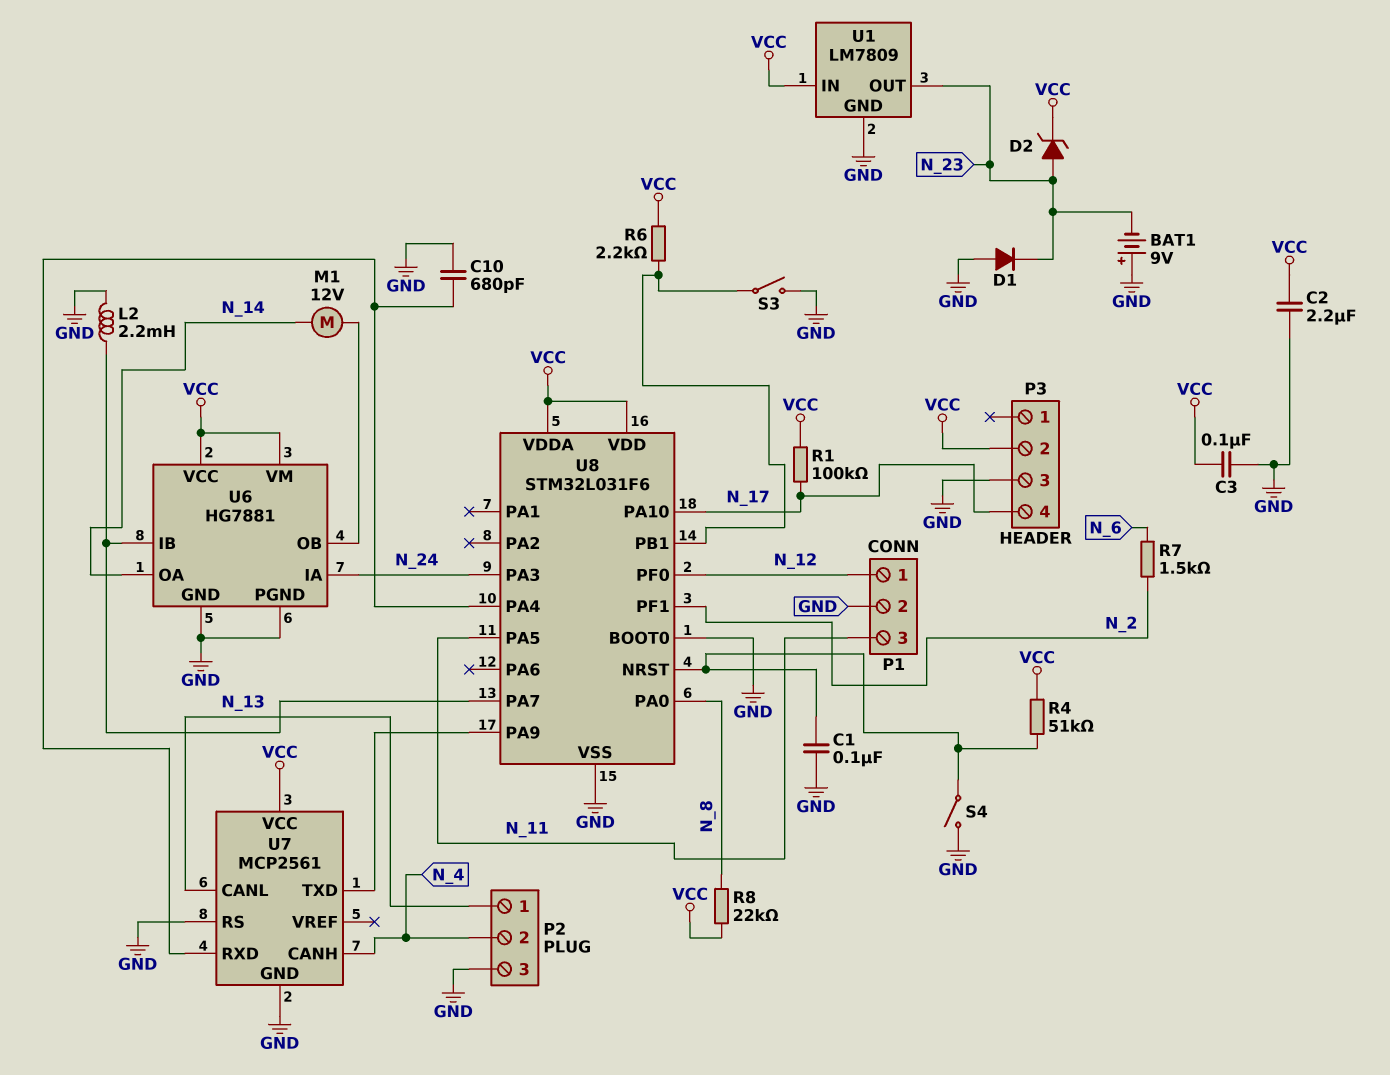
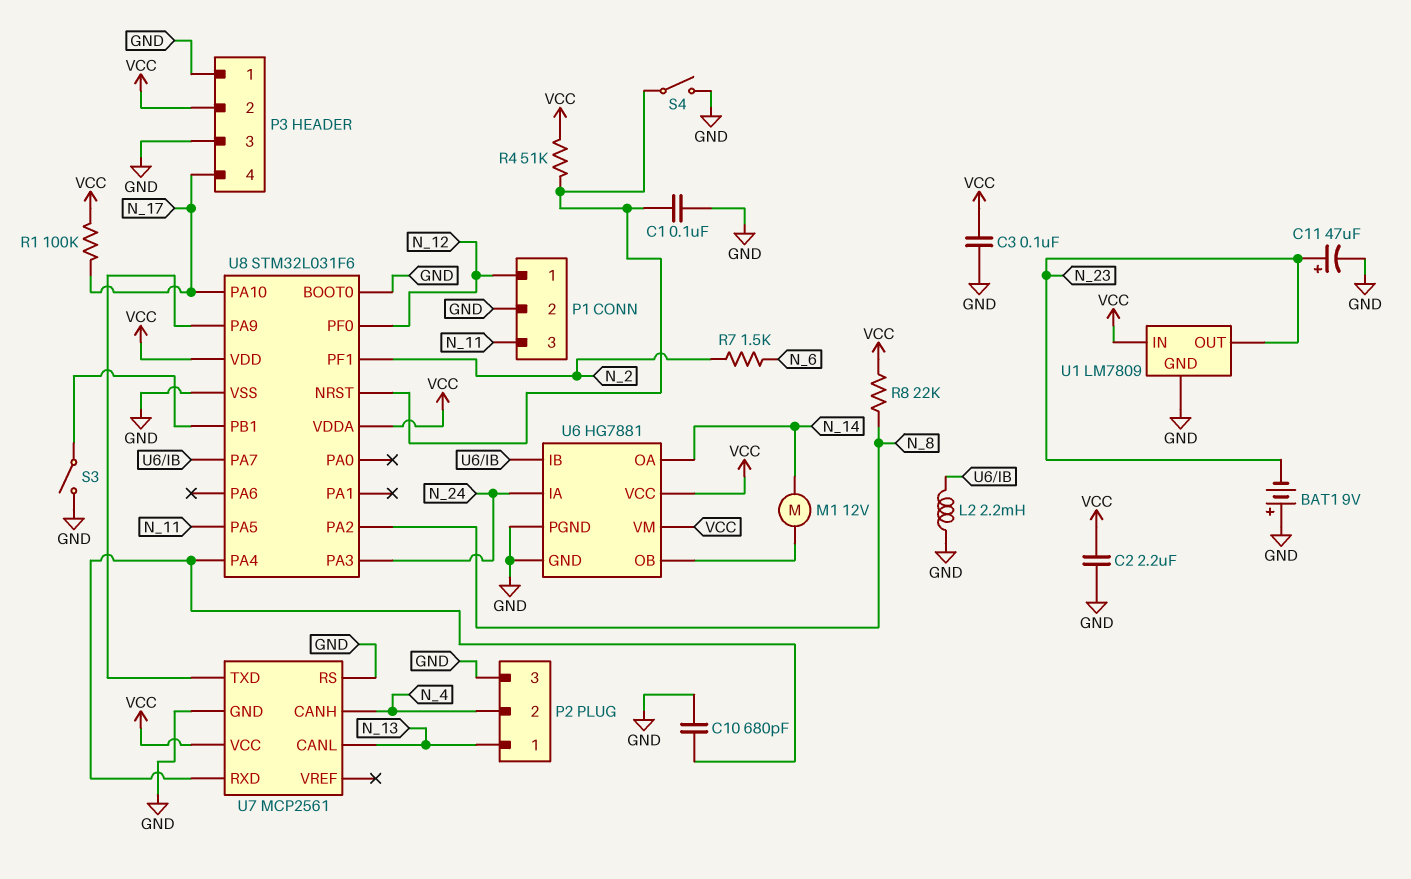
C11: none -> 47uF (plus N_23, minus GND)
D1: diode (A GND, K N_23) -> none
D2: zener (A N_23, K VCC) -> none
P3 pin 1: none -> GND
R6: 2.2k (U8/PB1, VCC) -> none
U8 pin PA0: N_8 -> none
U8 pin PA2: none -> N_8

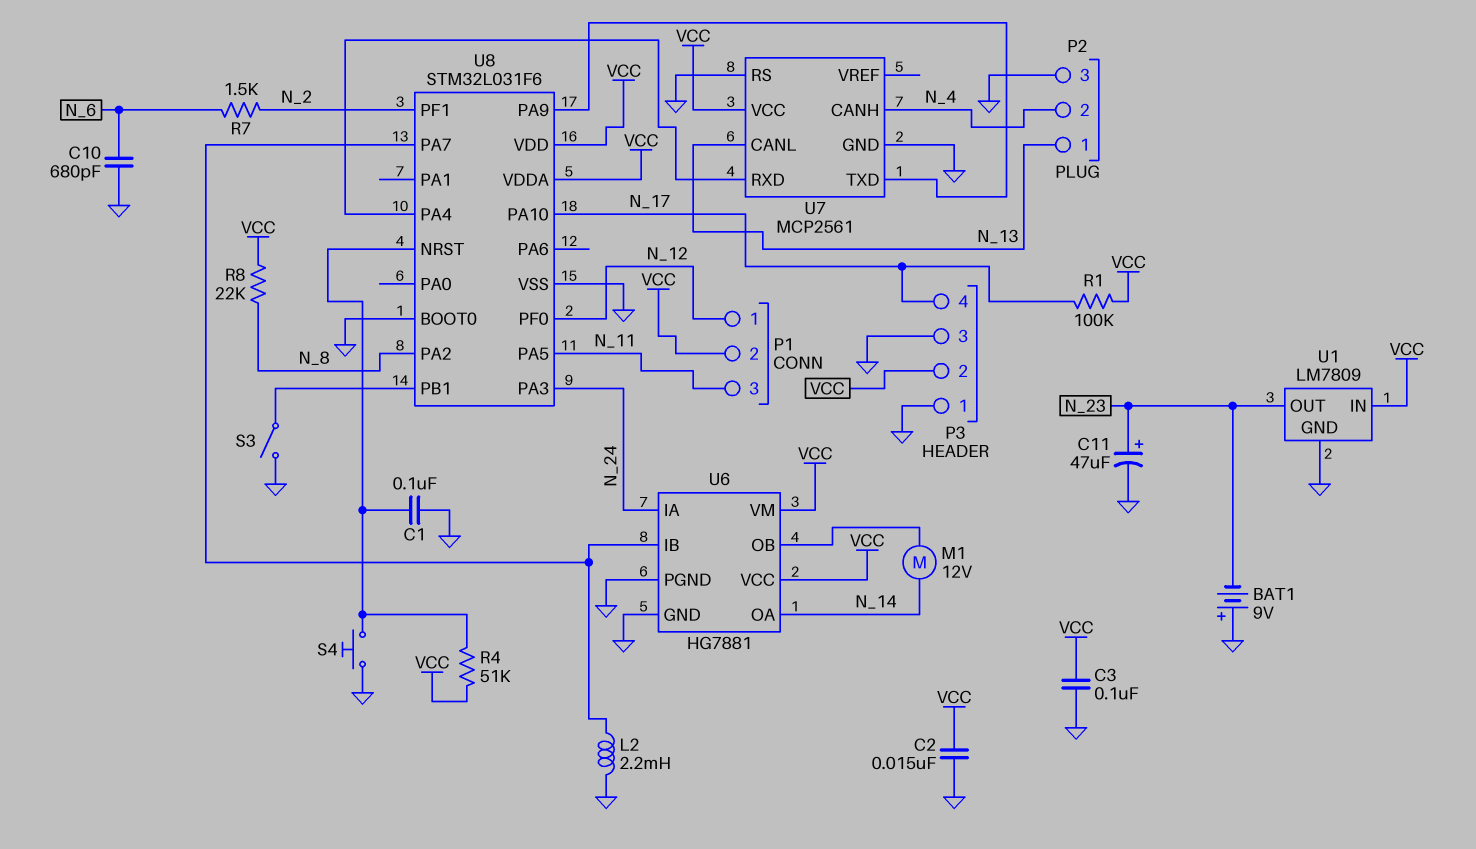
C2: 2.2uF (GND, VCC) -> 15nF (GND, VCC)
C10: 680pF (GND, U7/RXD) -> 680pF (GND, N_6)
P1 pin 2: GND -> VCC
S4: switch (GND, U8/NRST) -> button (GND, U8/NRST)

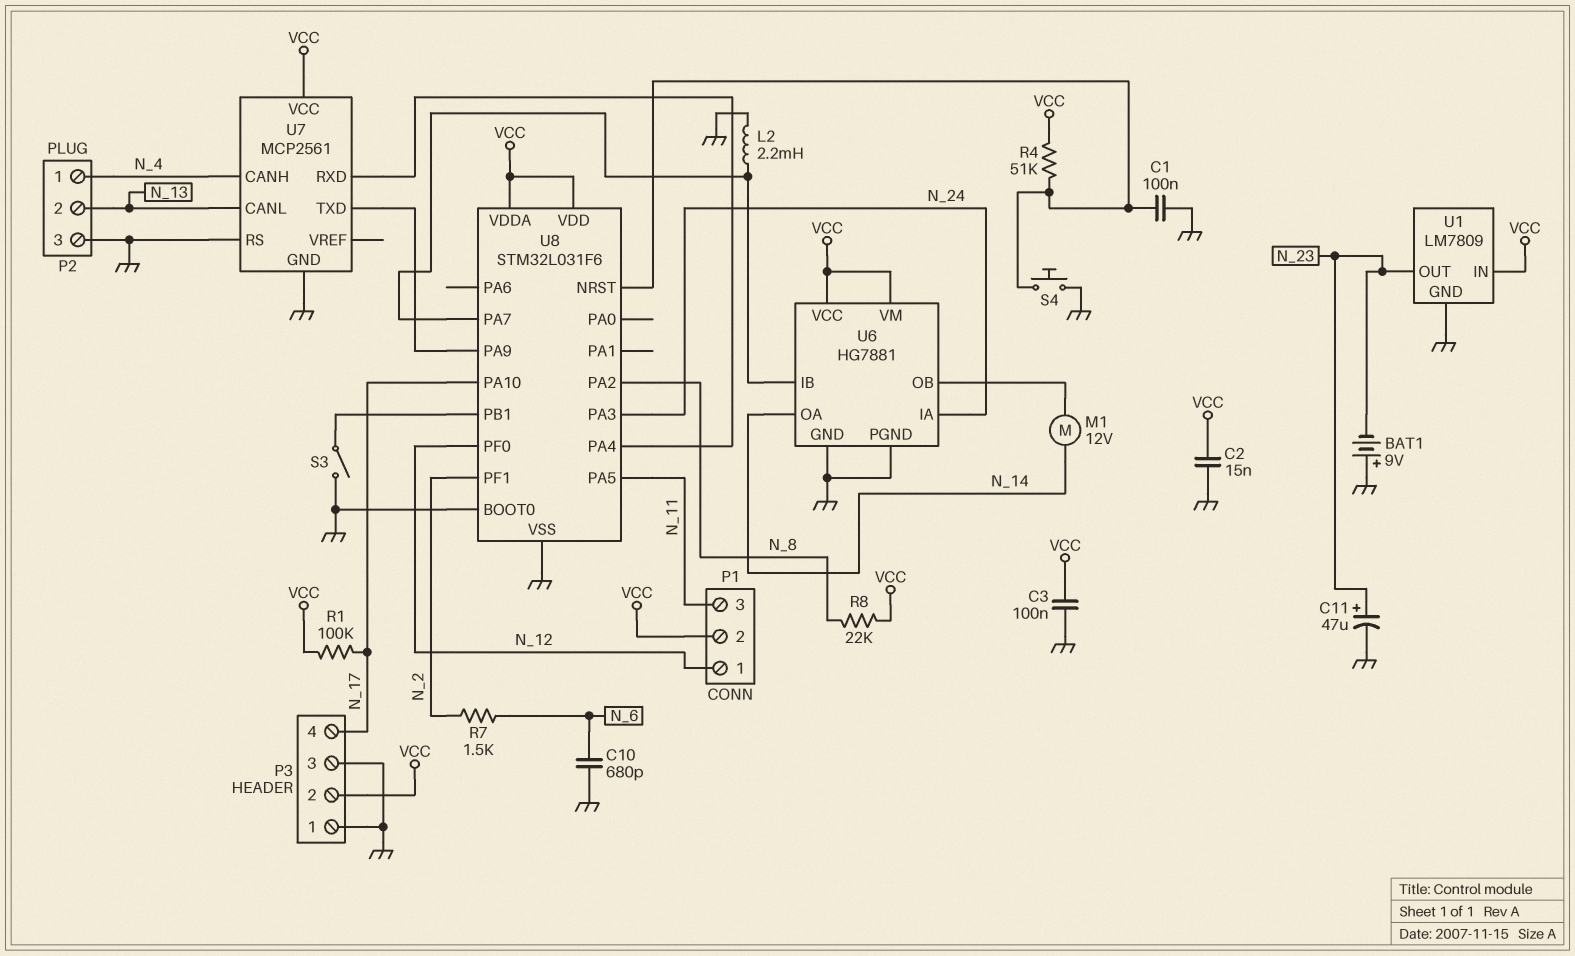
P2 pin 1: N_13 -> N_4
P2 pin 2: N_4 -> N_13

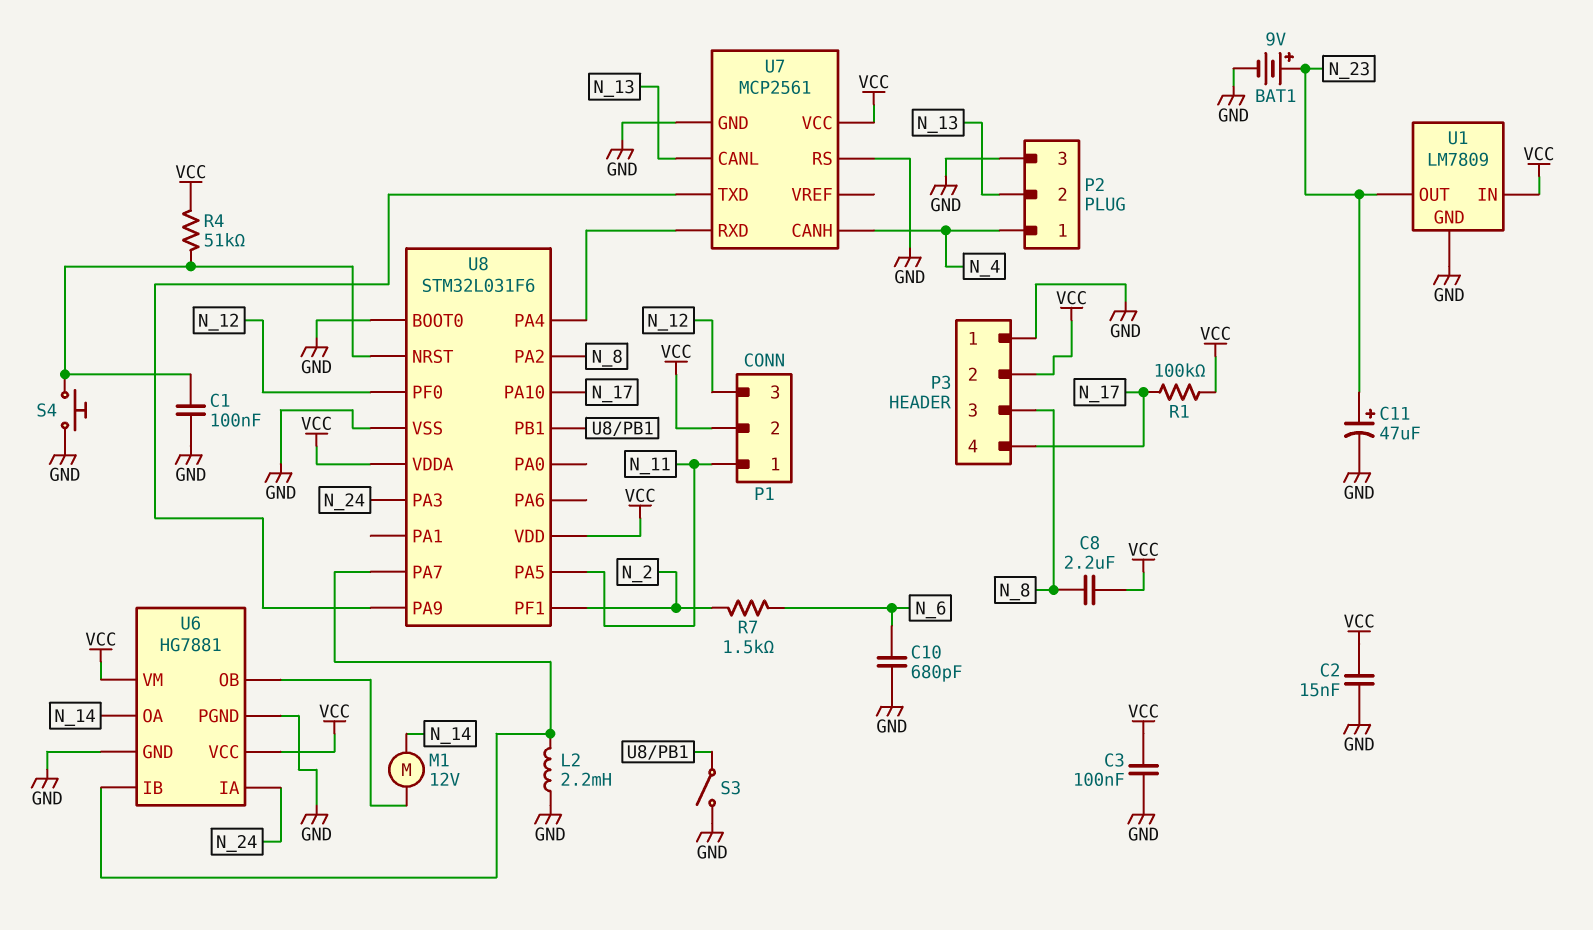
BAT1: 9V (plus GND, minus N_23) -> 9V (plus N_23, minus GND)
C8: none -> 2.2uF (N_8, VCC)
P1 pin 1: N_12 -> N_11
P1 pin 3: N_11 -> N_12
P3 pin 3: GND -> N_8
R8: 22k (N_8, VCC) -> none

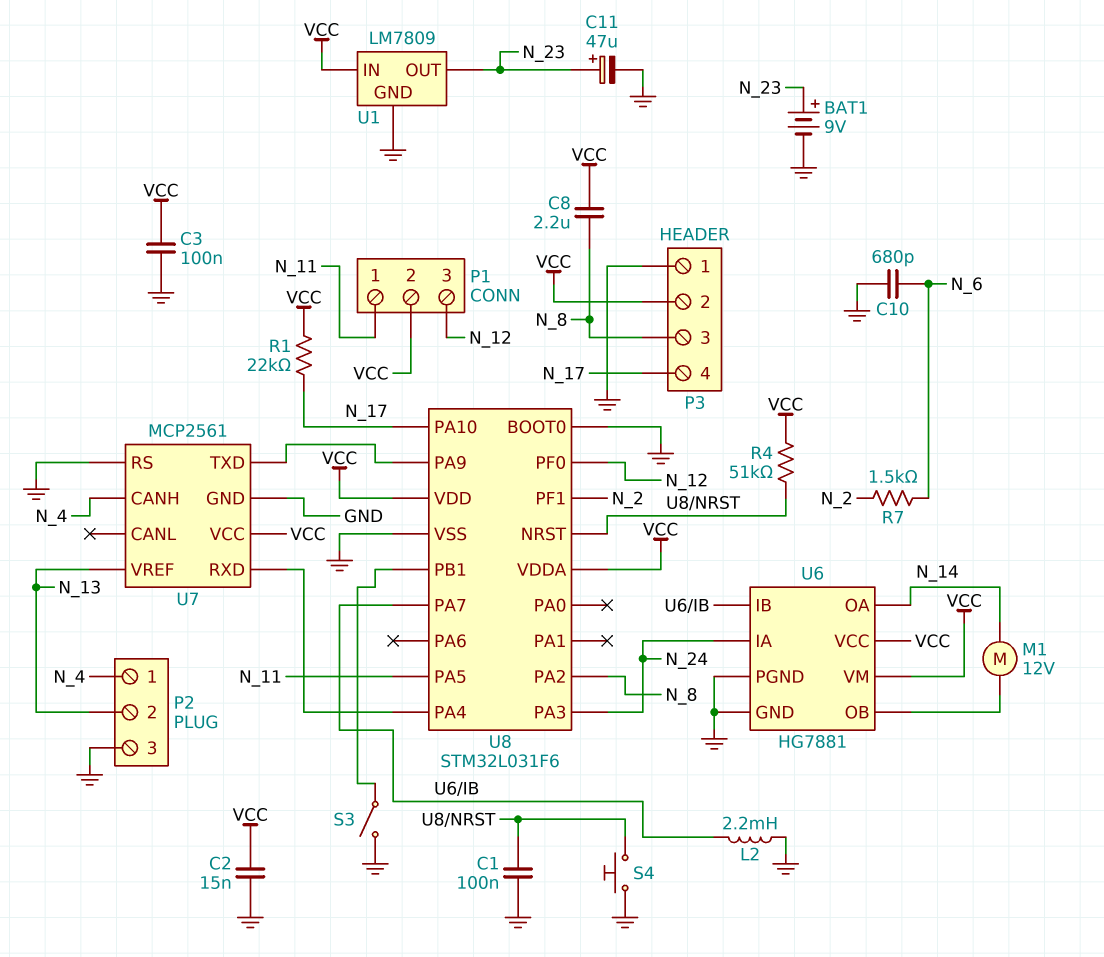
R1: 100k (N_17, VCC) -> 22k (N_17, VCC)
U7 pin CANL: N_13 -> none
U7 pin VREF: none -> N_13

